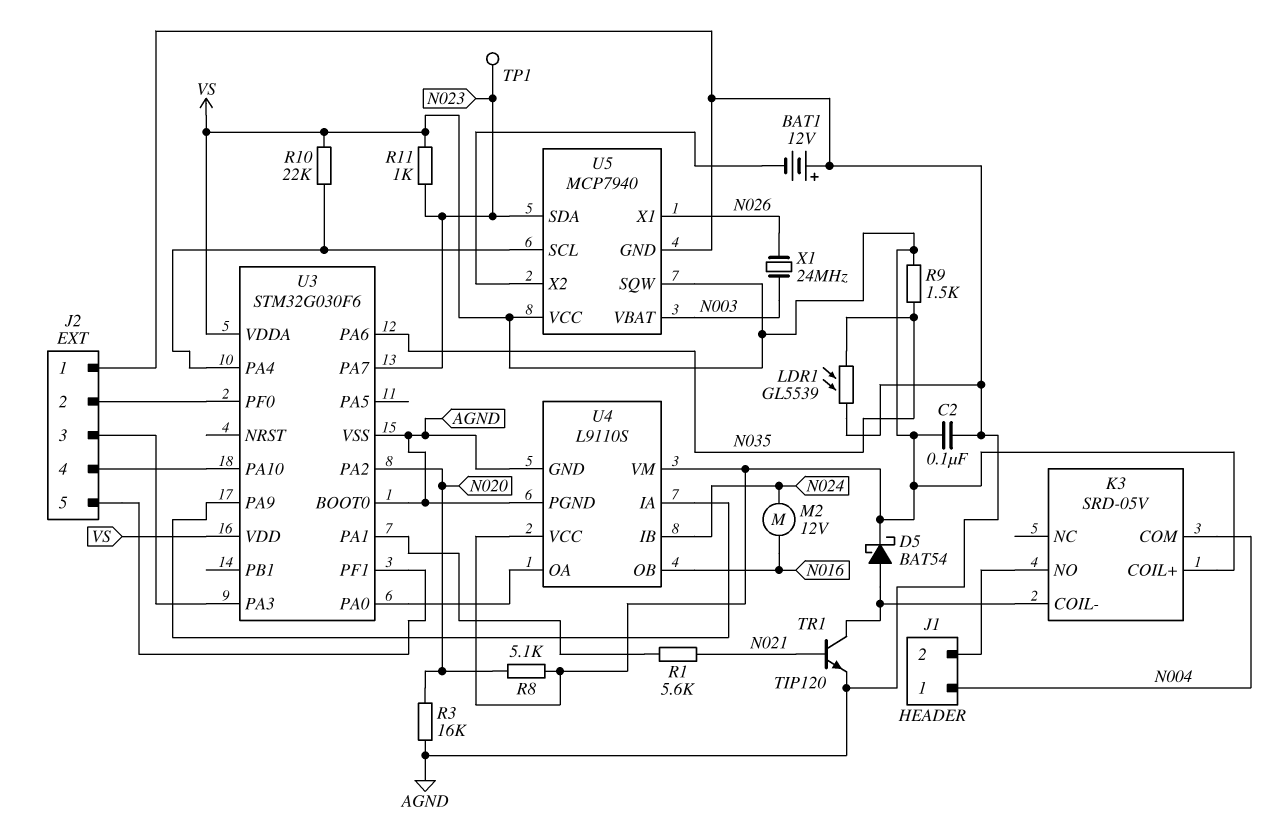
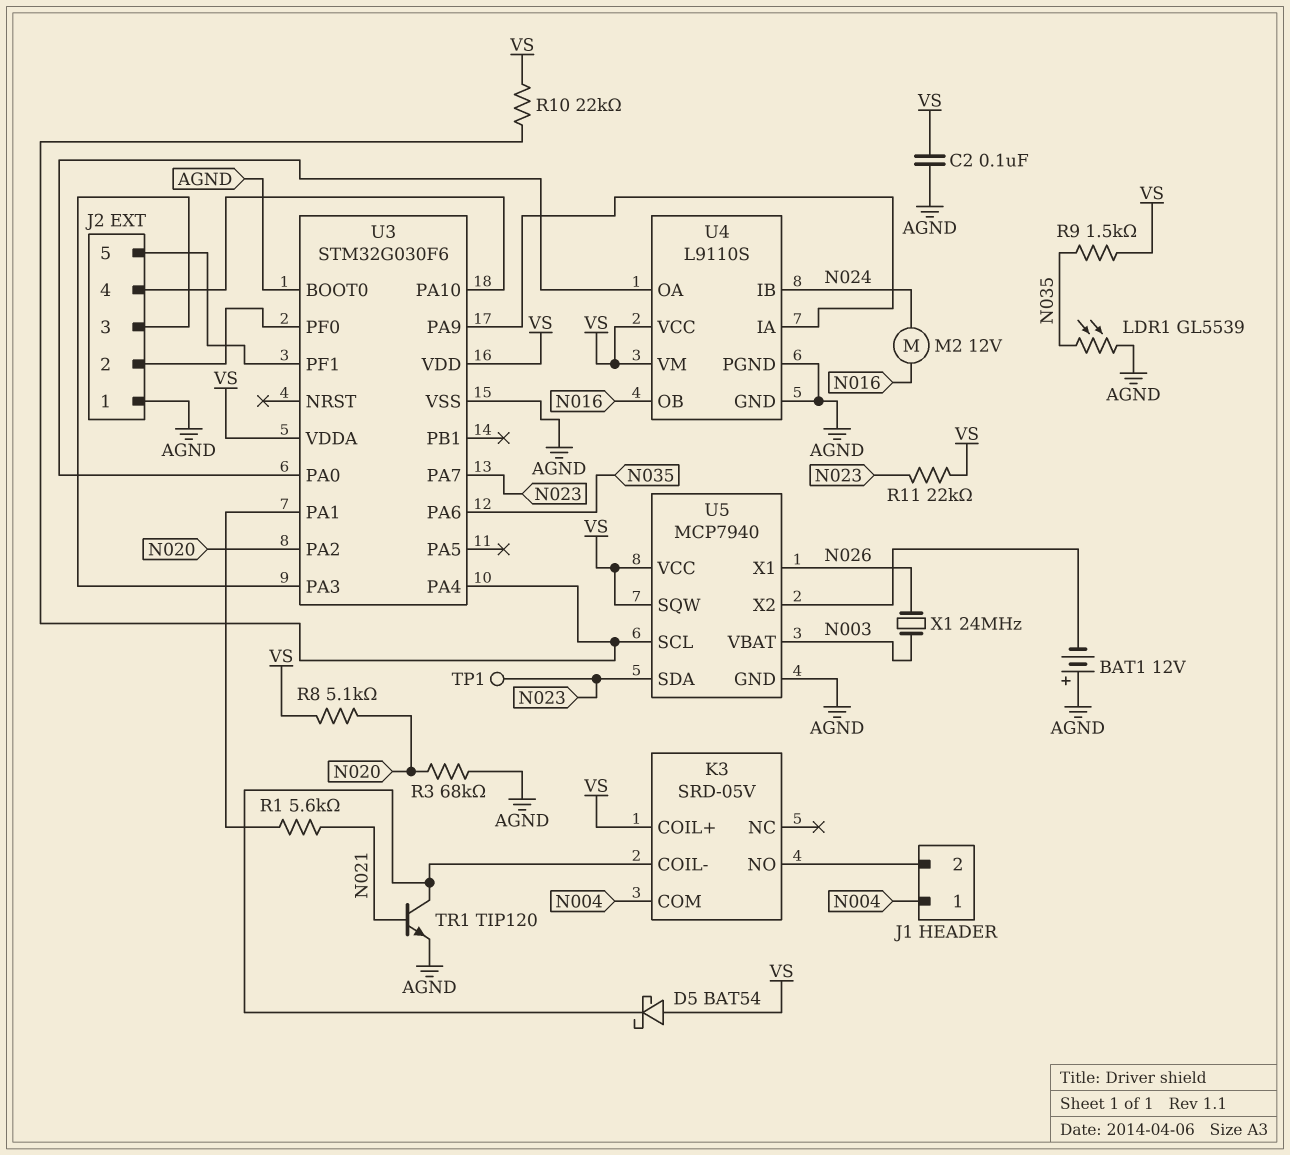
D5: schottky BAT54 (A K3/COIL-, K VS) -> schottky BAT54 (A VS, K K3/COIL-)
R3: 16k (AGND, N020) -> 68k (AGND, N020)
R11: 1k (N023, VS) -> 22k (N023, VS)

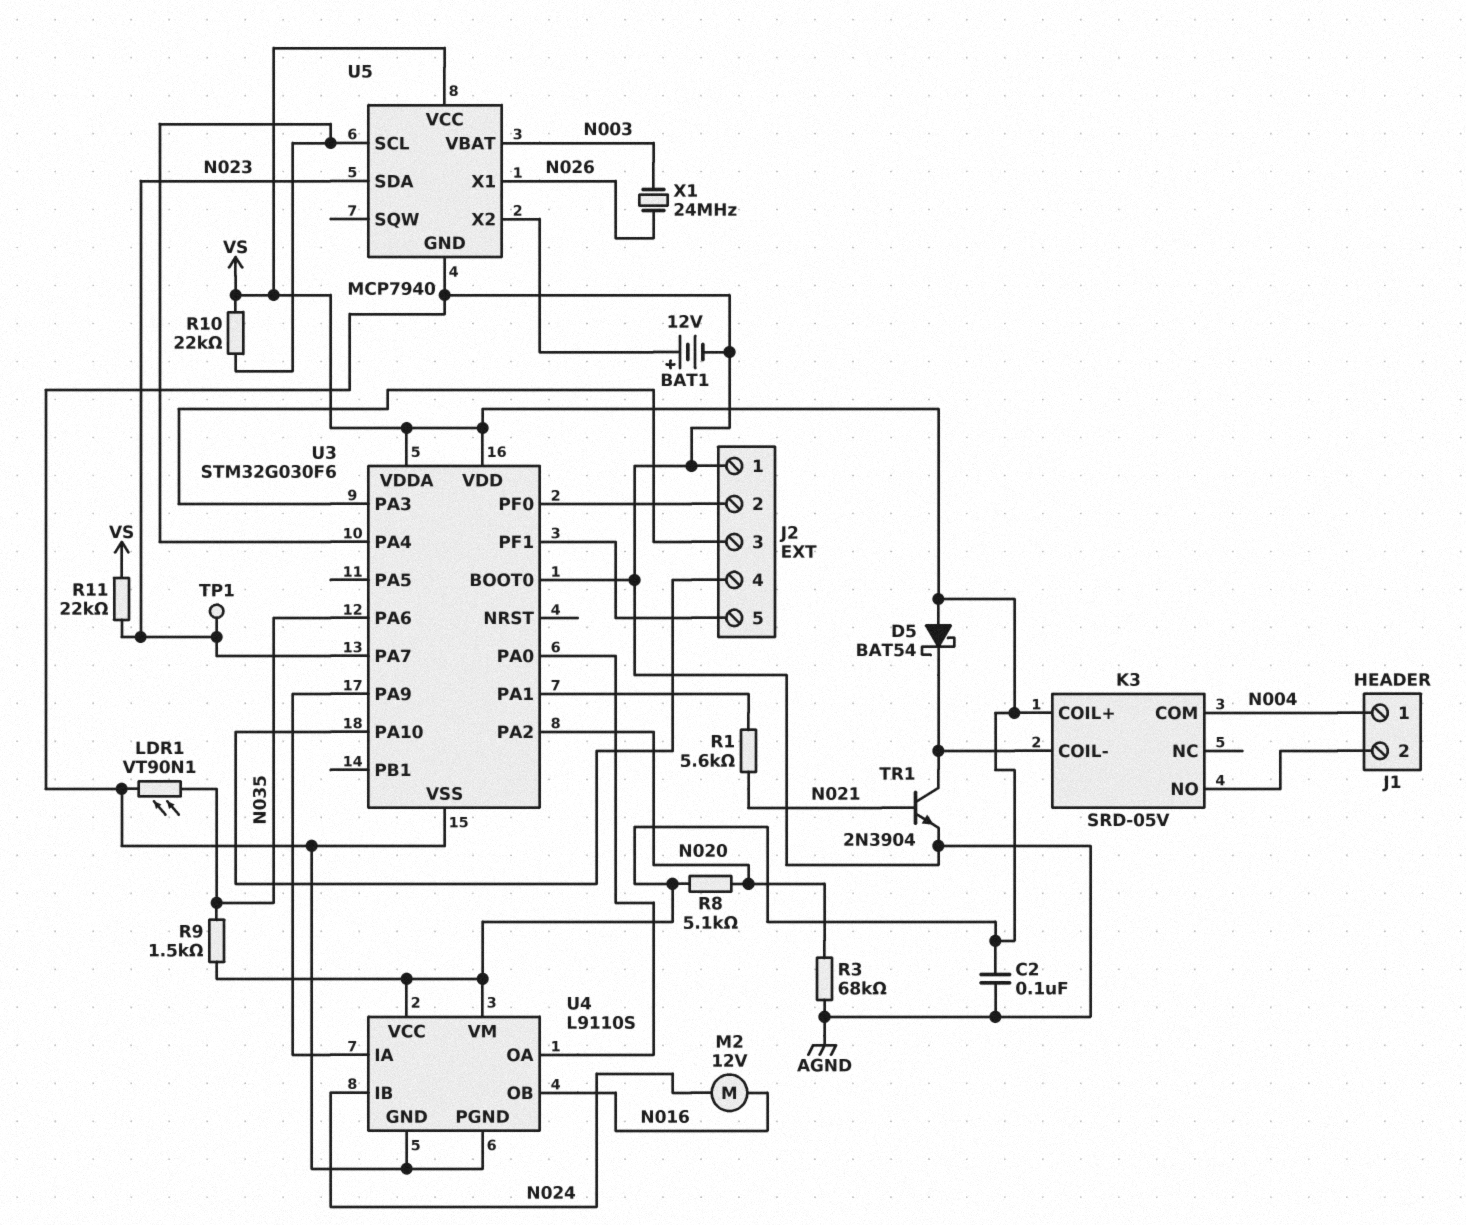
BAT1: 12V (plus AGND, minus U5/X2) -> 12V (plus U5/X2, minus AGND)
LDR1: GL5539 (AGND, N035) -> VT90N1 (AGND, N035)
TR1: NPN TIP120 (B N021, C K3/COIL-, E AGND) -> NPN 2N3904 (B N021, C K3/COIL-, E AGND)
U5 pin SQW: VS -> none

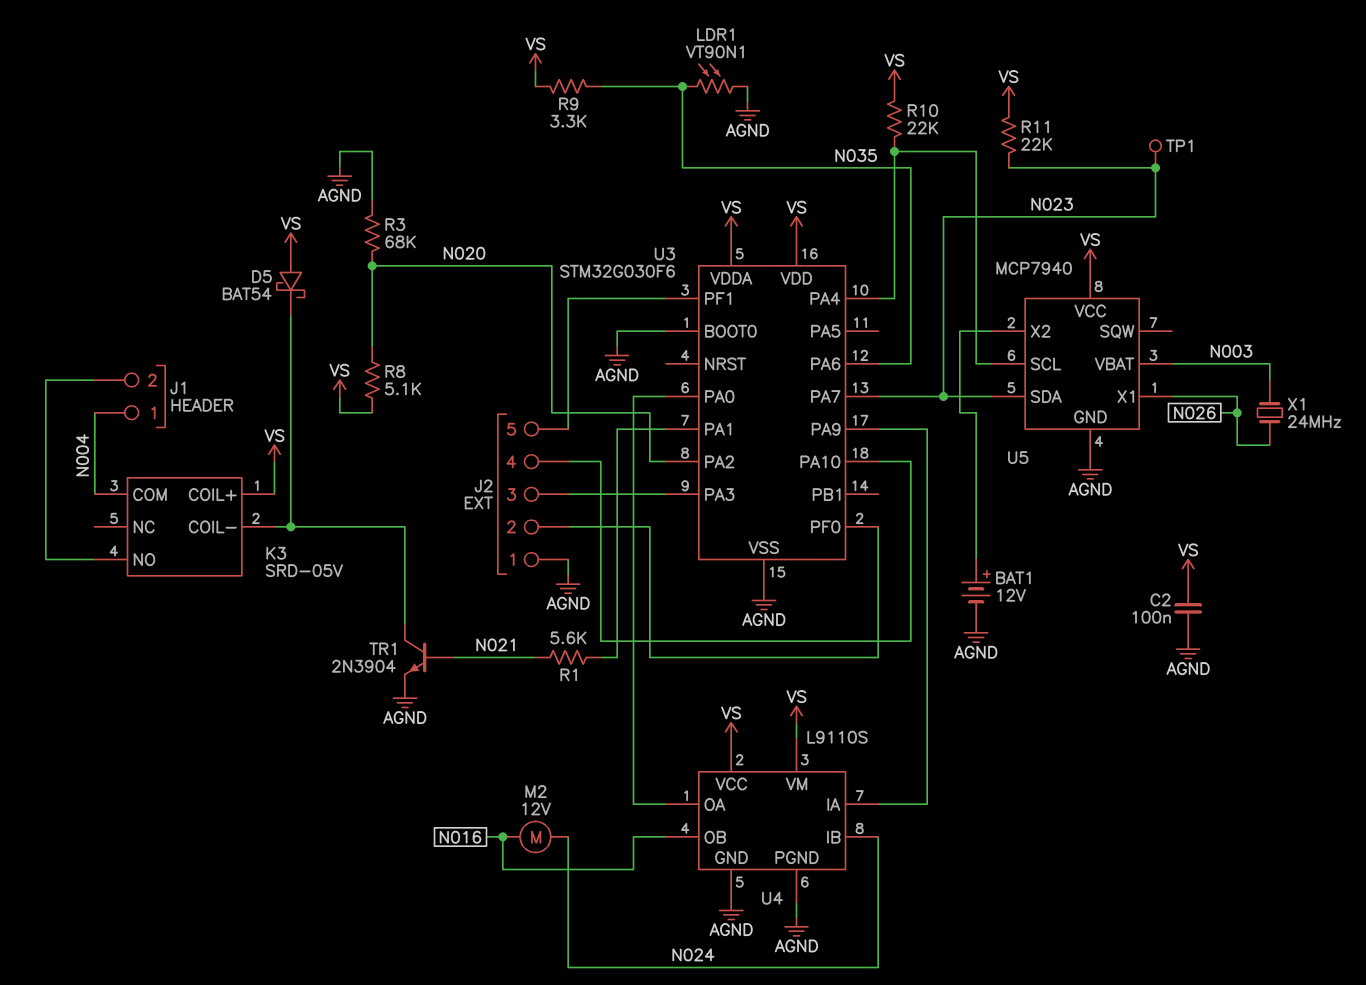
R9: 1.5k (N035, VS) -> 3.3k (N035, VS)

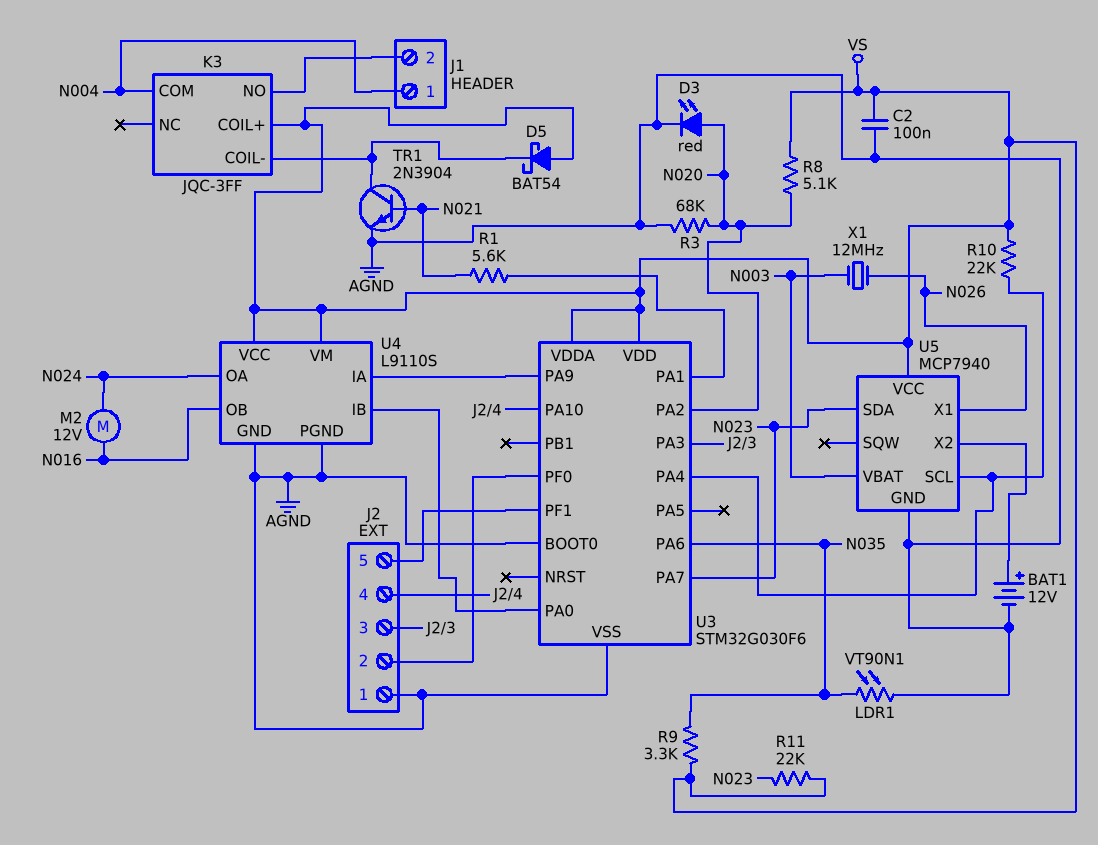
D3: none -> LED red (A N020, K AGND)
K3: SRD-05V -> JQC-3FF
TP1: test point (N023) -> none
U4 pin IB: N024 -> U3/PA0
U4 pin OA: U3/PA0 -> N024
X1: 24MHz (N003, N026) -> 12MHz (N003, N026)

